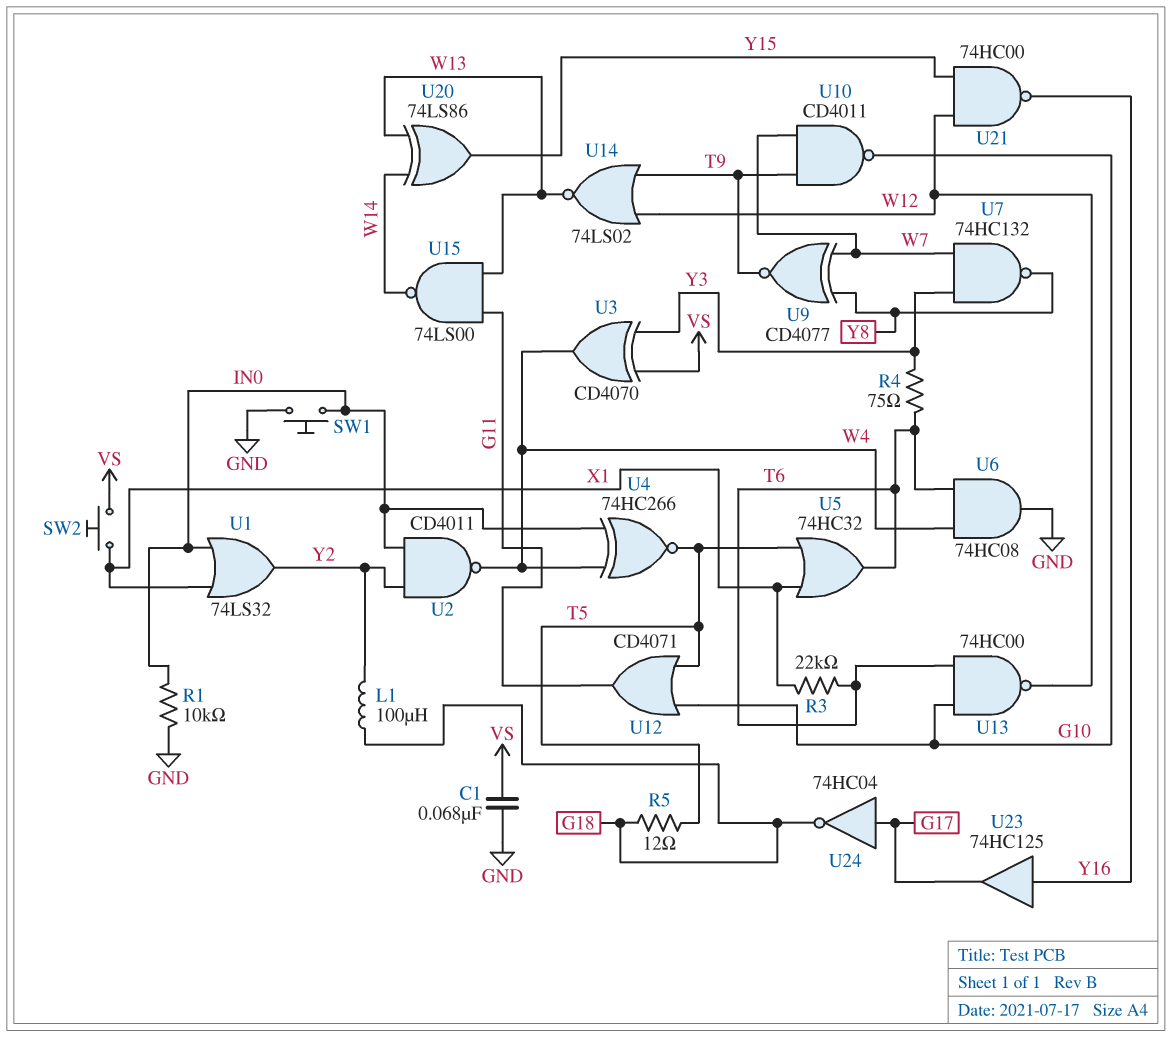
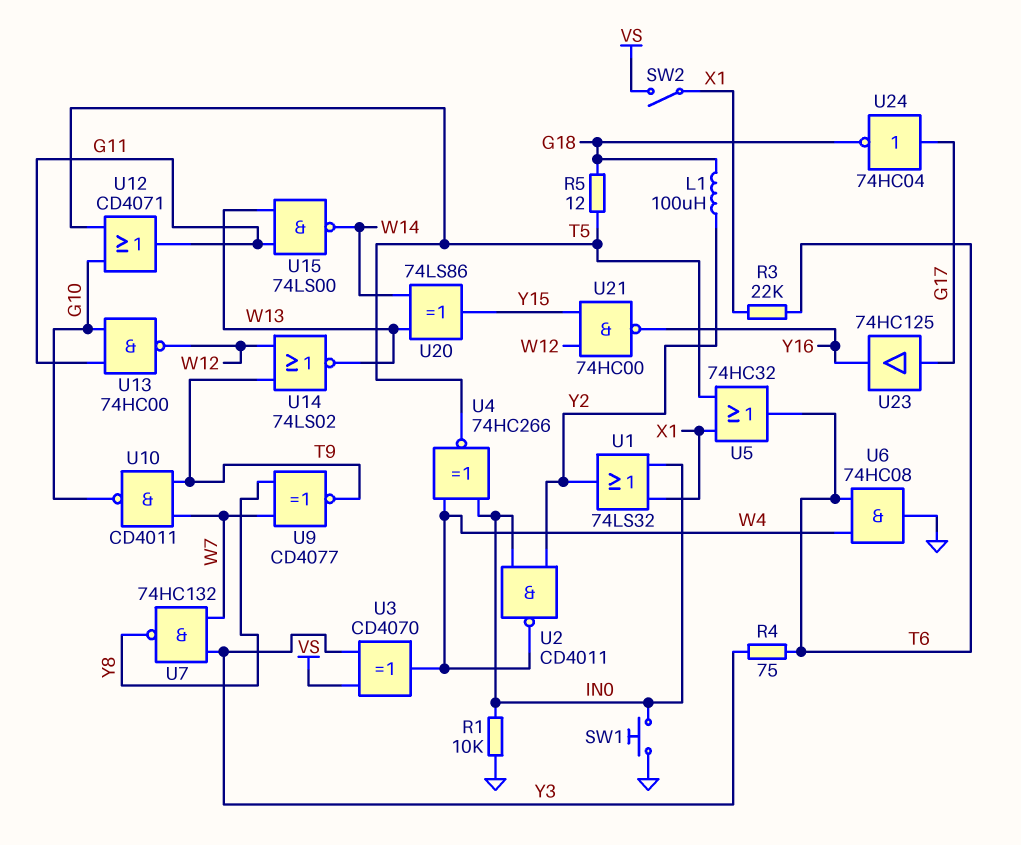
C1: 68nF (GND, VS) -> none
SW2: button (VS, X1) -> switch (VS, X1)
U13: NAND 74HC00 (in G10, in T6, out W12) -> NAND 74HC00 (in G10, in G11, out W12)
U23: buffer 74HC125 (in Y16, out G17) -> buffer 74HC125 (in G17, out Y16)

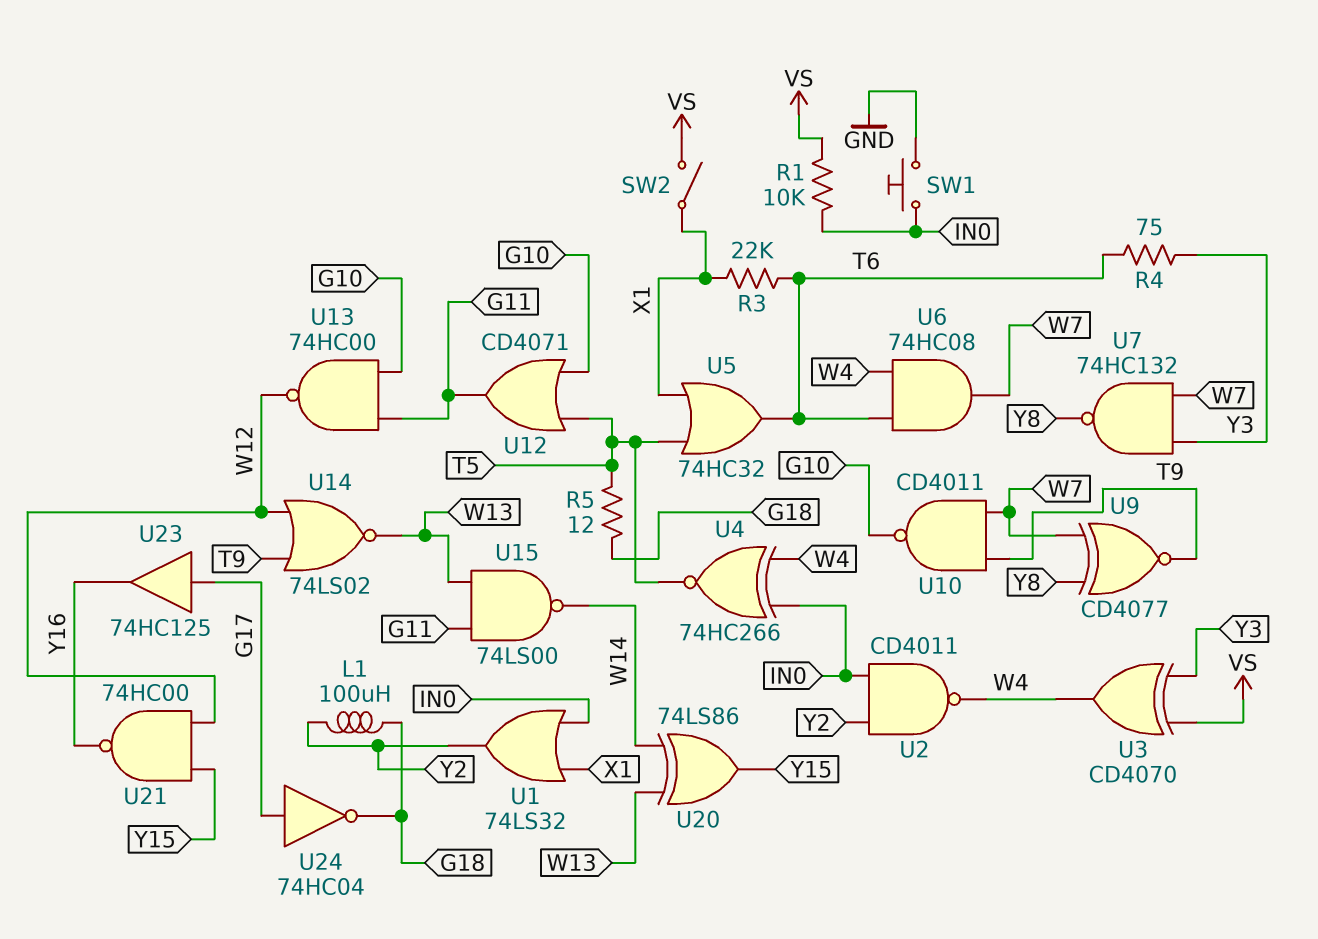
R1: 10k (GND, IN0) -> 10k (IN0, VS)
U6: AND 74HC08 (in T6, in W4, out GND) -> AND 74HC08 (in T6, in W4, out W7)

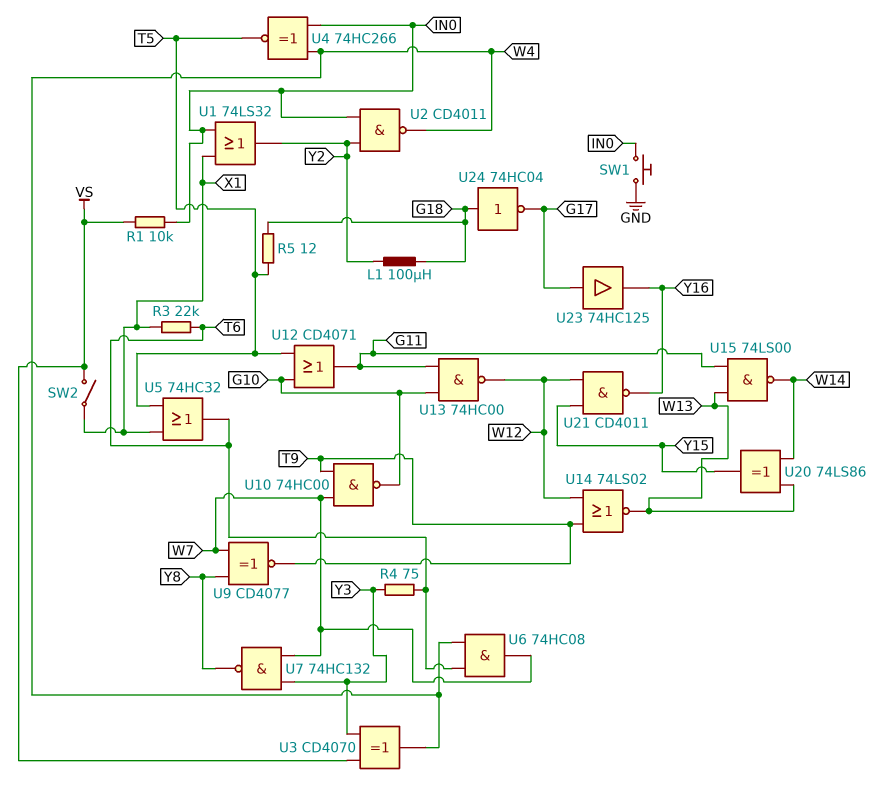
U10: NAND CD4011 (in T9, in W7, out G10) -> NAND 74HC00 (in T9, in W7, out G10)
U21: NAND 74HC00 (in W12, in Y15, out Y16) -> NAND CD4011 (in W12, in Y15, out Y16)
U24: NOT 74HC04 (in G17, out G18) -> NOT 74HC04 (in G18, out G17)

